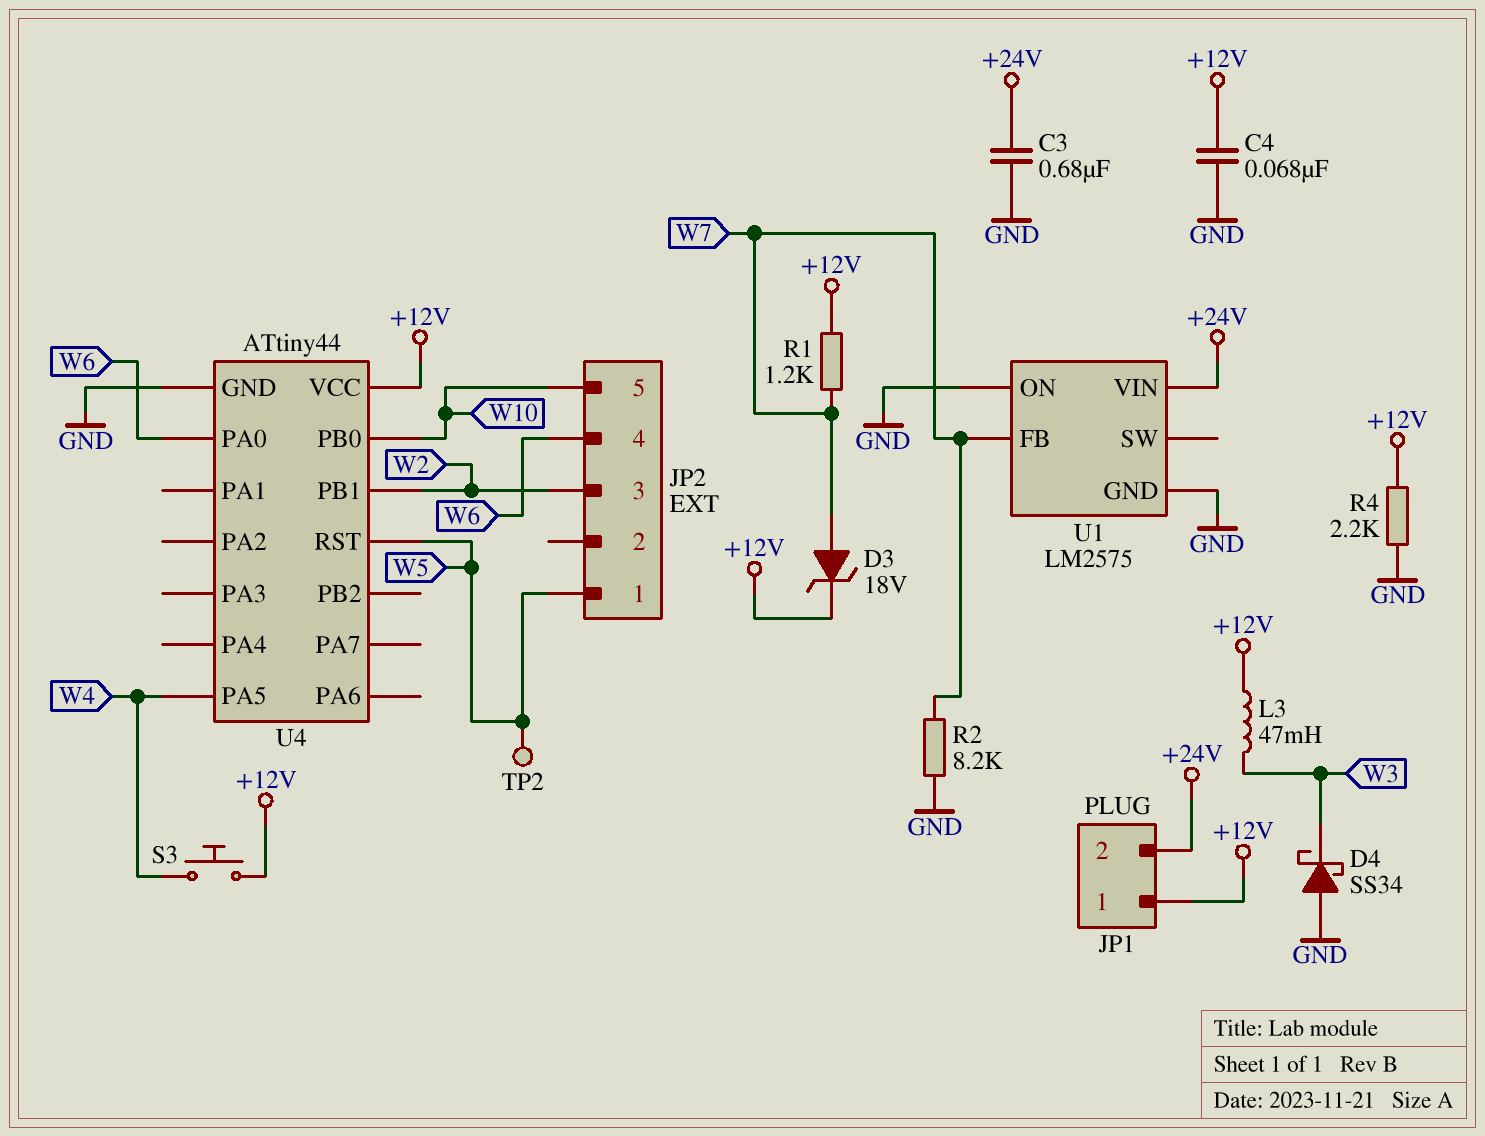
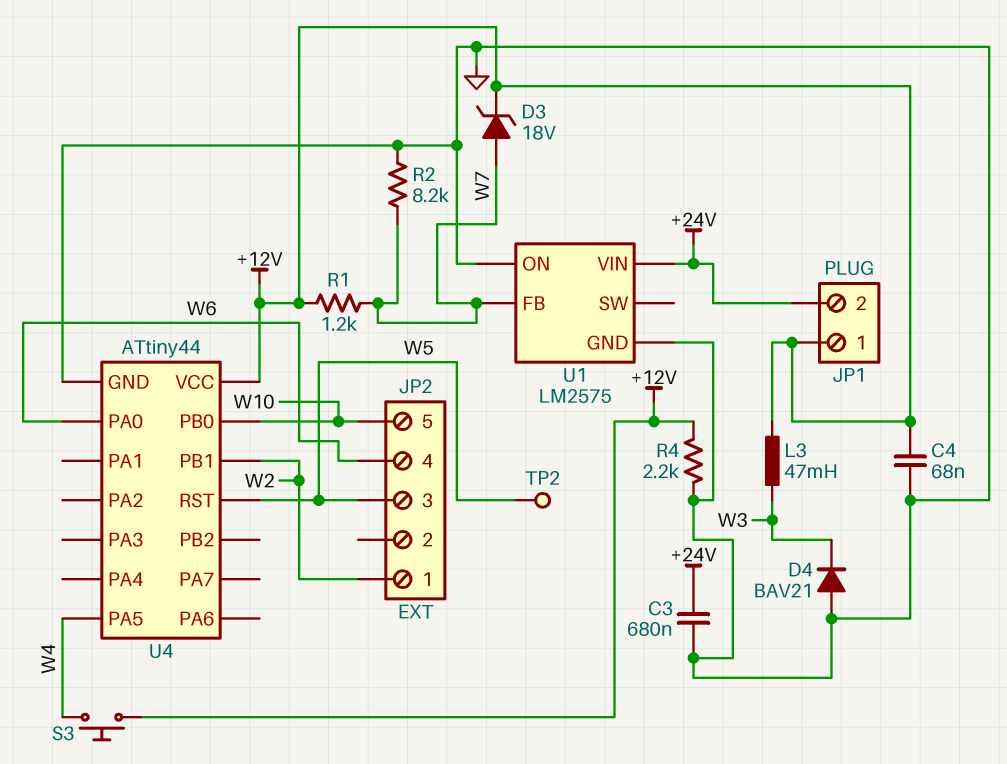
D4: schottky SS34 (A GND, K W3) -> diode BAV21 (A GND, K W3)
JP2 pin 1: W5 -> W2
JP2 pin 3: W2 -> W5

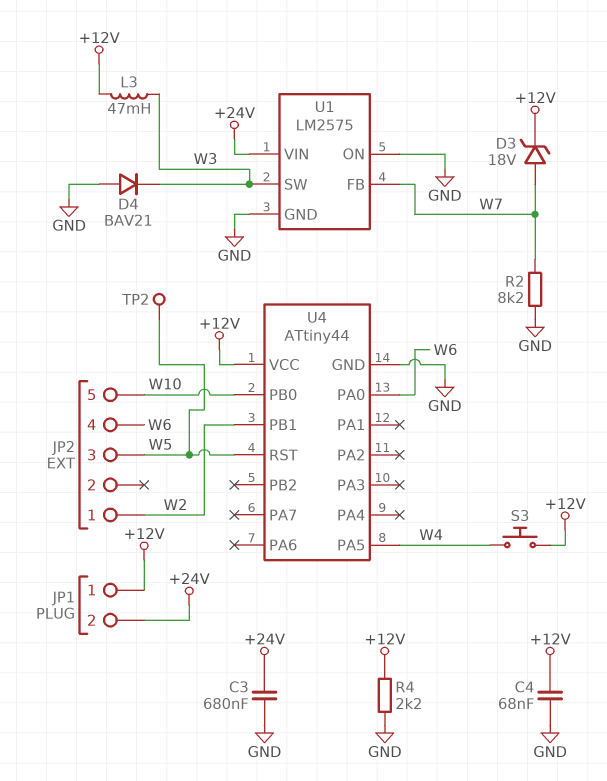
R1: 1.2k (+12V, W7) -> none
U1 pin SW: none -> W3

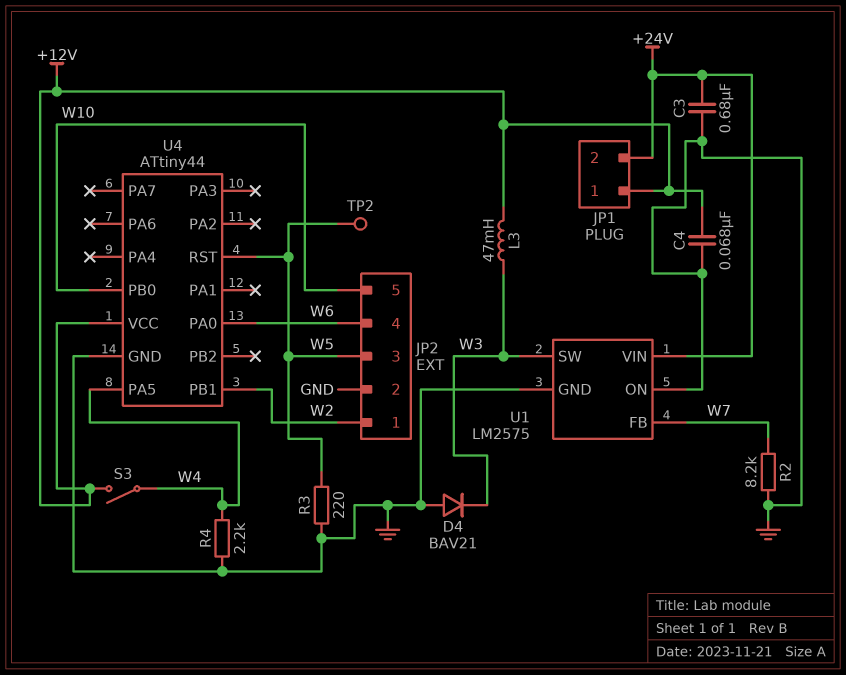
D3: zener 18V (A W7, K +12V) -> none
JP2 pin 2: none -> GND
R3: none -> 220 (GND, W5)
R4: 2.2k (+12V, GND) -> 2.2k (GND, W4)
S3: button (+12V, W4) -> switch (+12V, W4)

